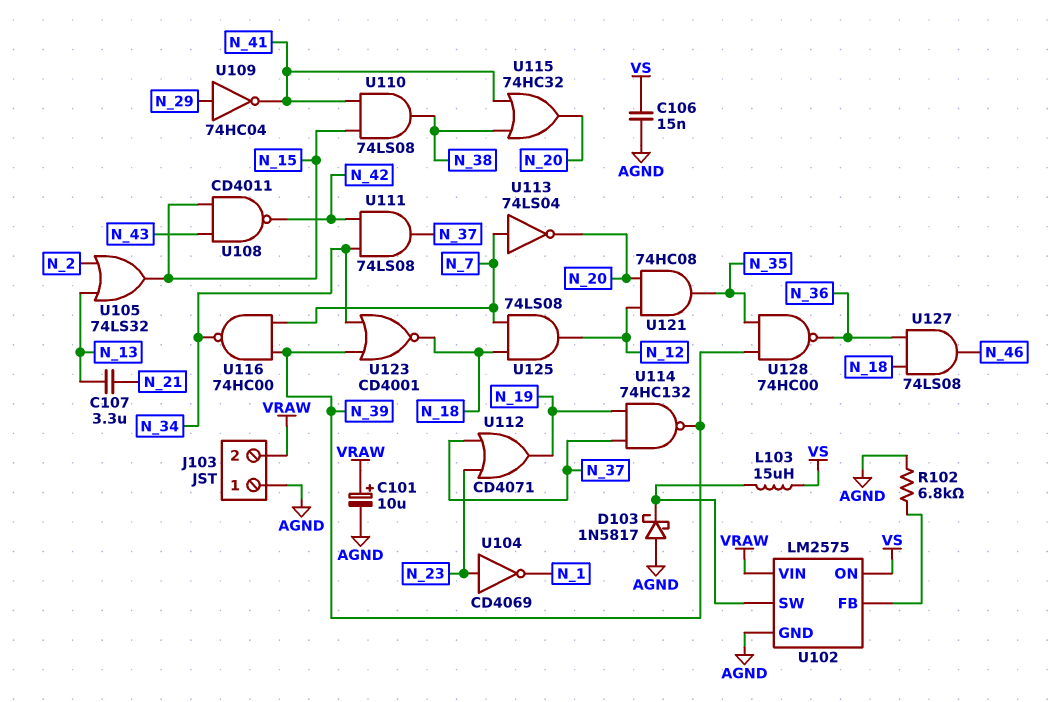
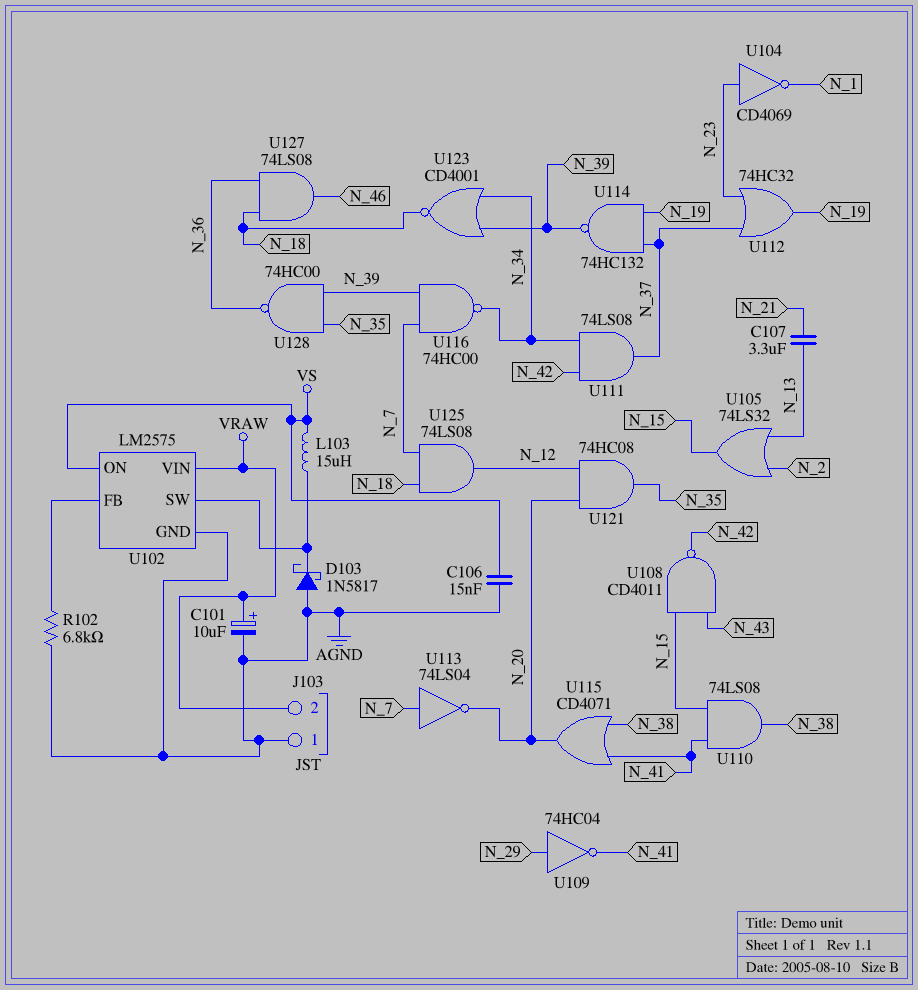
U112: OR CD4071 (in N_23, in N_37, out N_19) -> OR 74HC32 (in N_23, in N_37, out N_19)
U115: OR 74HC32 (in N_38, in N_41, out N_20) -> OR CD4071 (in N_38, in N_41, out N_20)

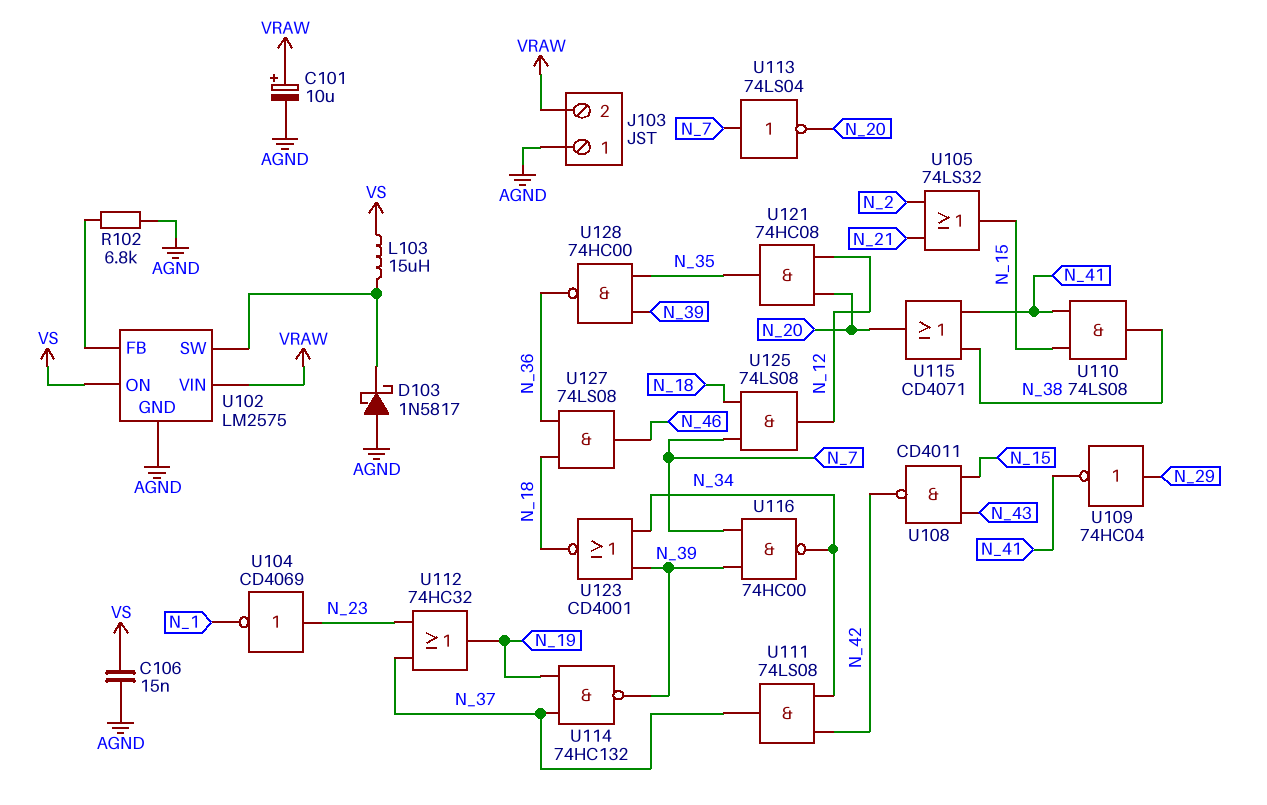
C107: 3.3uF (N_13, N_21) -> none
U105: OR 74LS32 (in N_2, in N_13, out N_15) -> OR 74LS32 (in N_2, in N_21, out N_15)

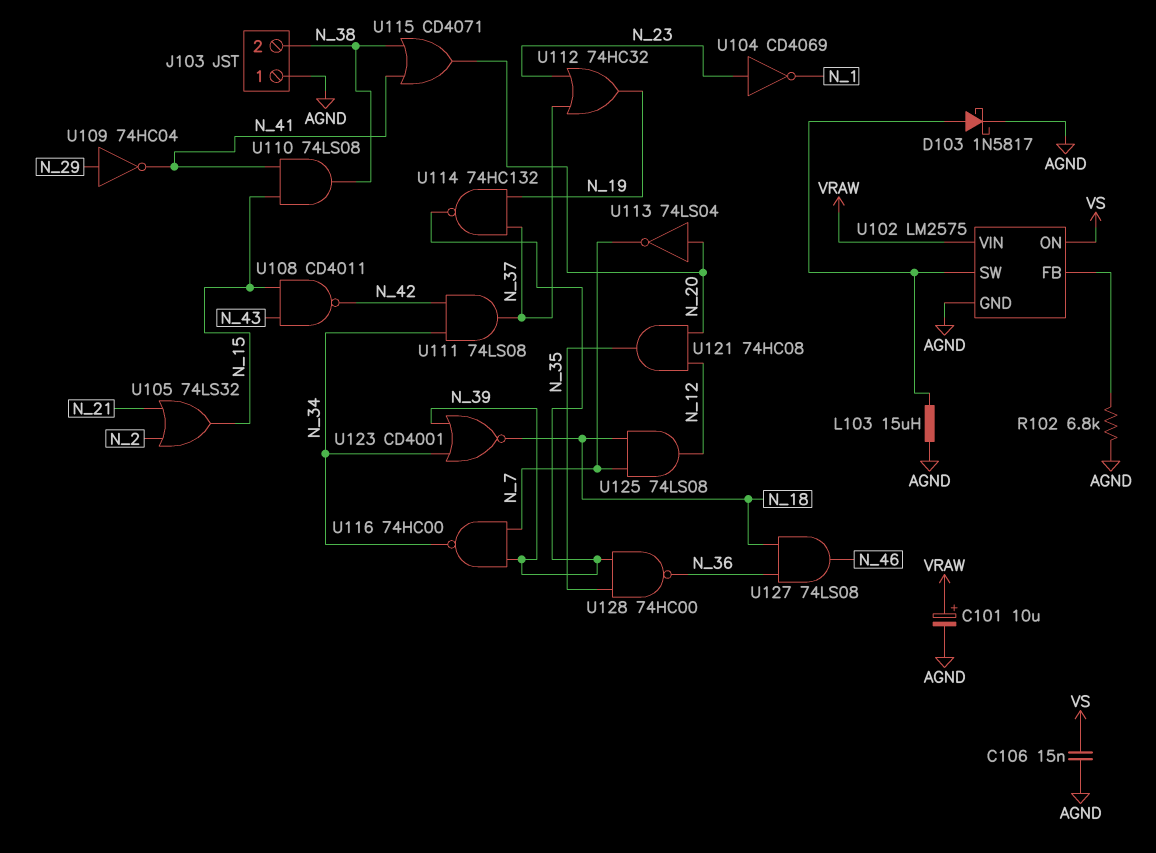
D103: schottky 1N5817 (A AGND, K U102/SW) -> schottky 1N5817 (A U102/SW, K AGND)
J103 pin 2: VRAW -> N_38
L103: 15uH (U102/SW, VS) -> 15uH (AGND, U102/SW)
U113: NOT 74LS04 (in N_7, out N_20) -> NOT 74LS04 (in N_20, out N_7)

